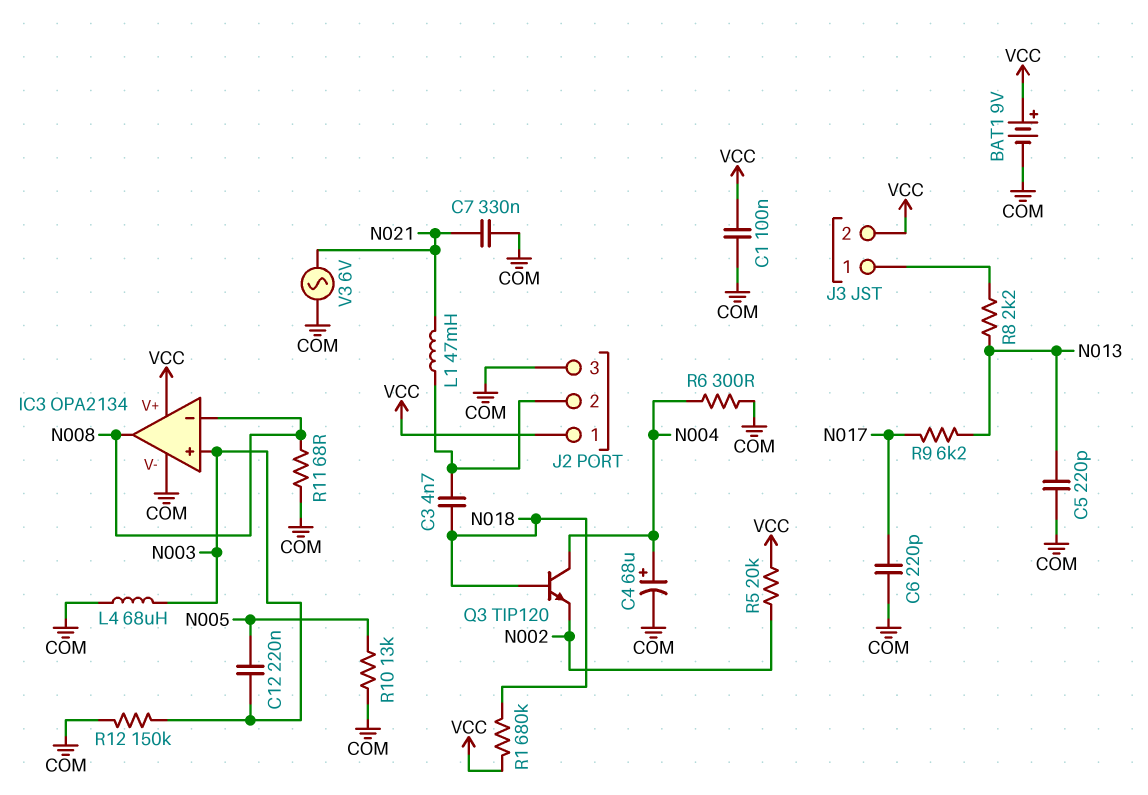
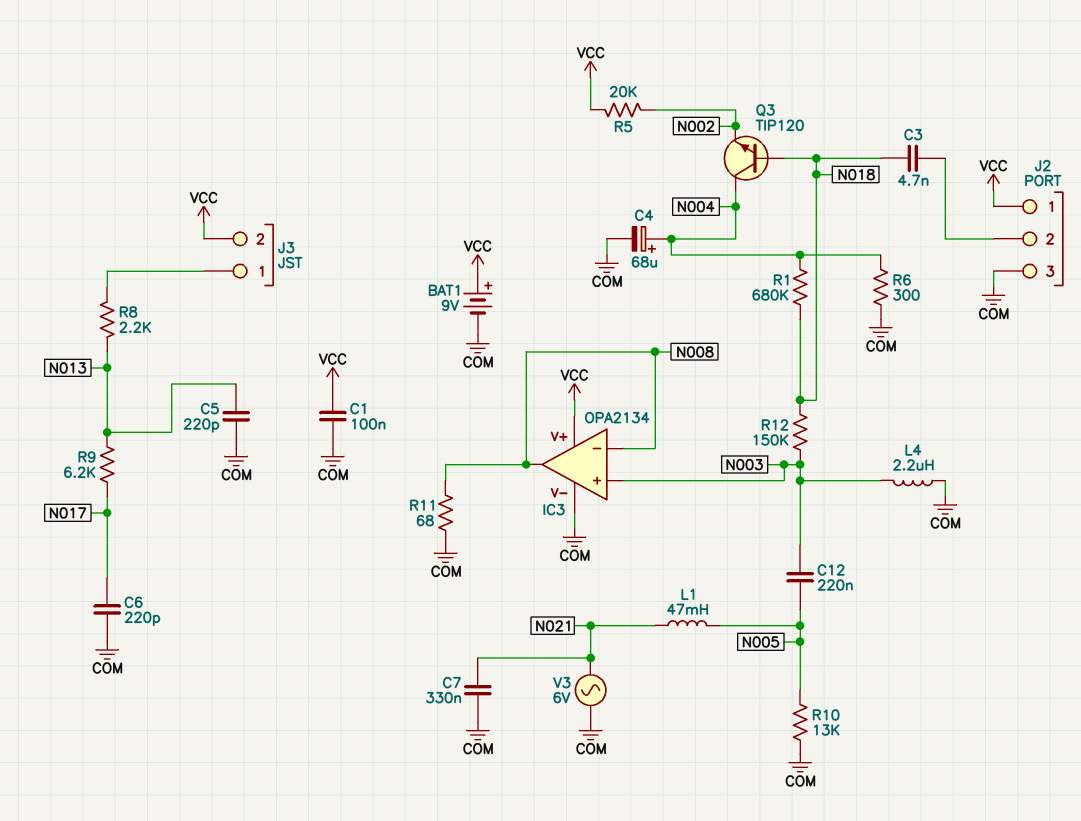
L1: 47mH (J2/2, N021) -> 47mH (N005, N021)
L4: 68uH (COM, N003) -> 2.2uH (COM, N003)
R1: 680k (N018, VCC) -> 680k (N004, N018)
R12: 150k (COM, N003) -> 150k (N003, N018)

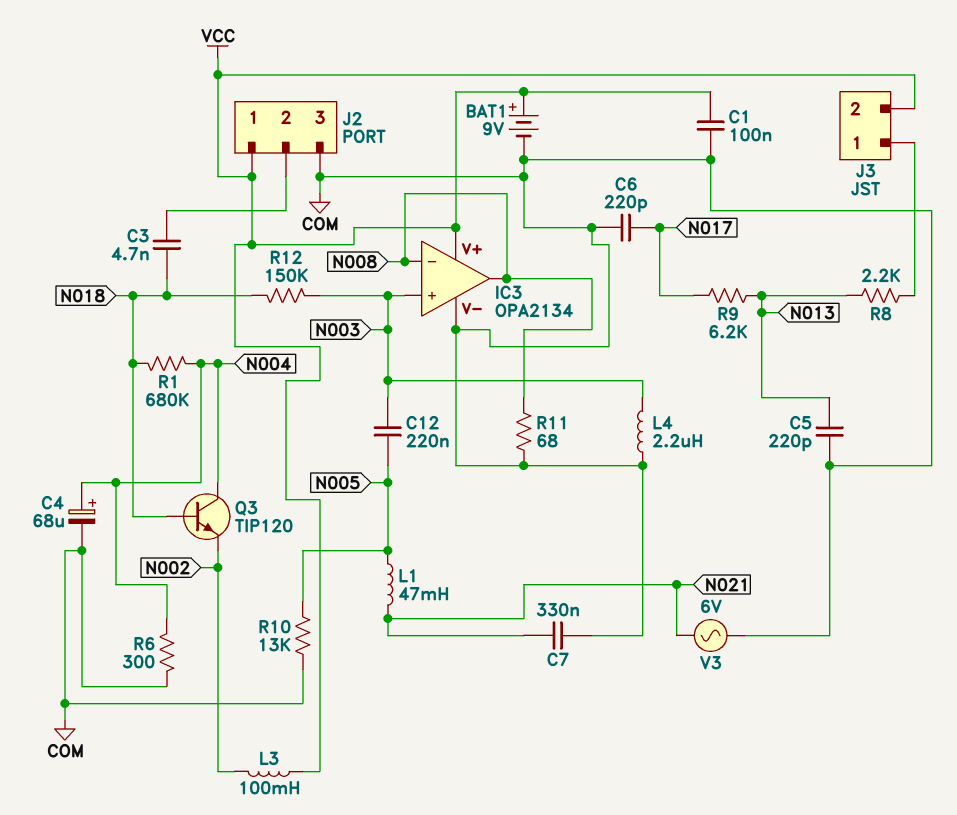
L3: none -> 100mH (N002, VCC)
R5: 20k (N002, VCC) -> none

